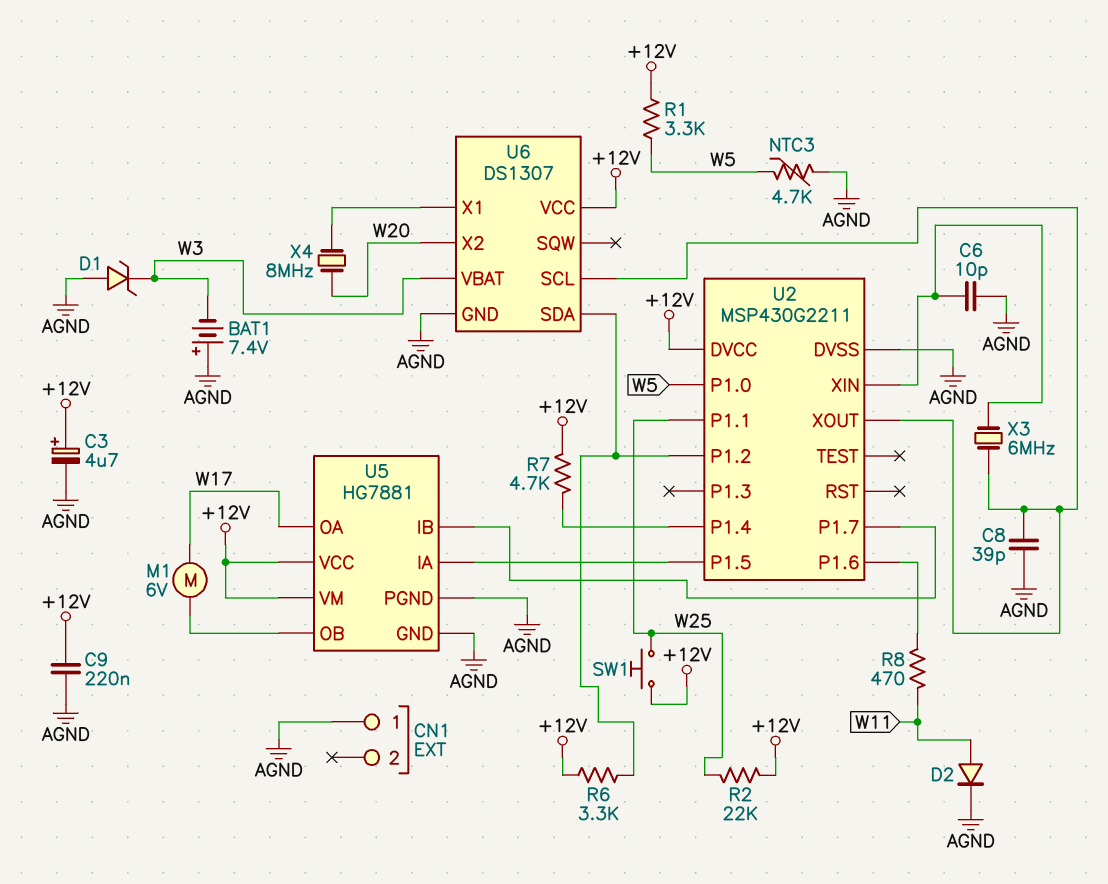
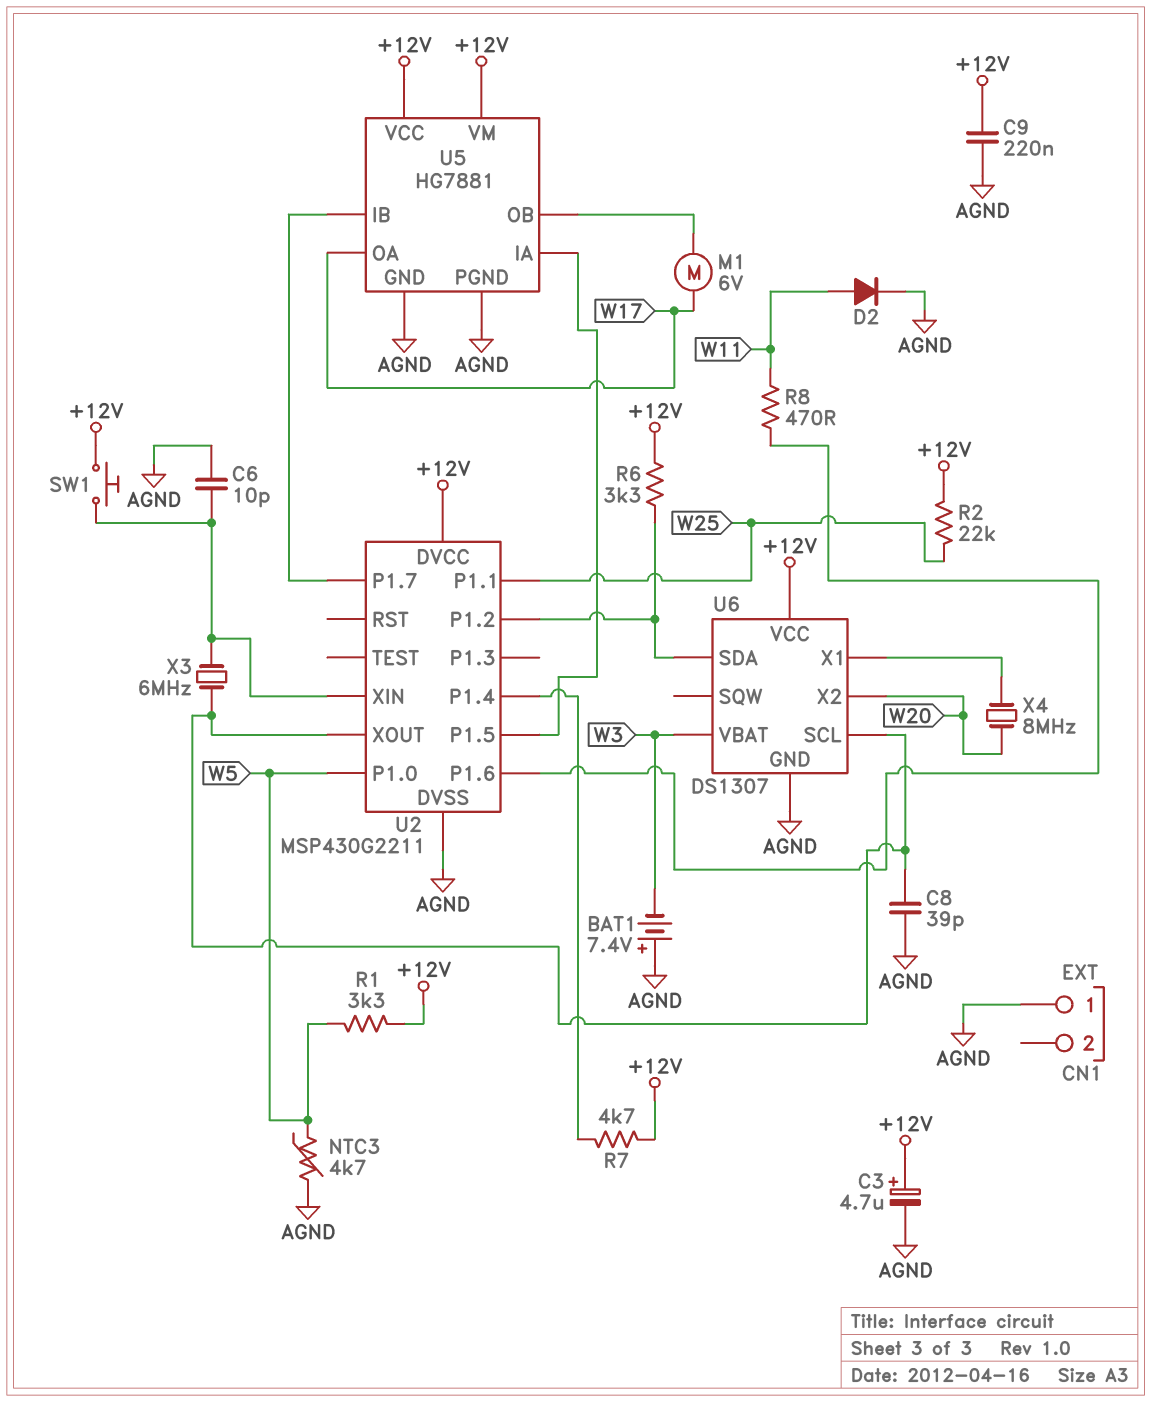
D1: zener (A AGND, K W3) -> none
SW1: button (+12V, W25) -> button (+12V, U2/XIN)

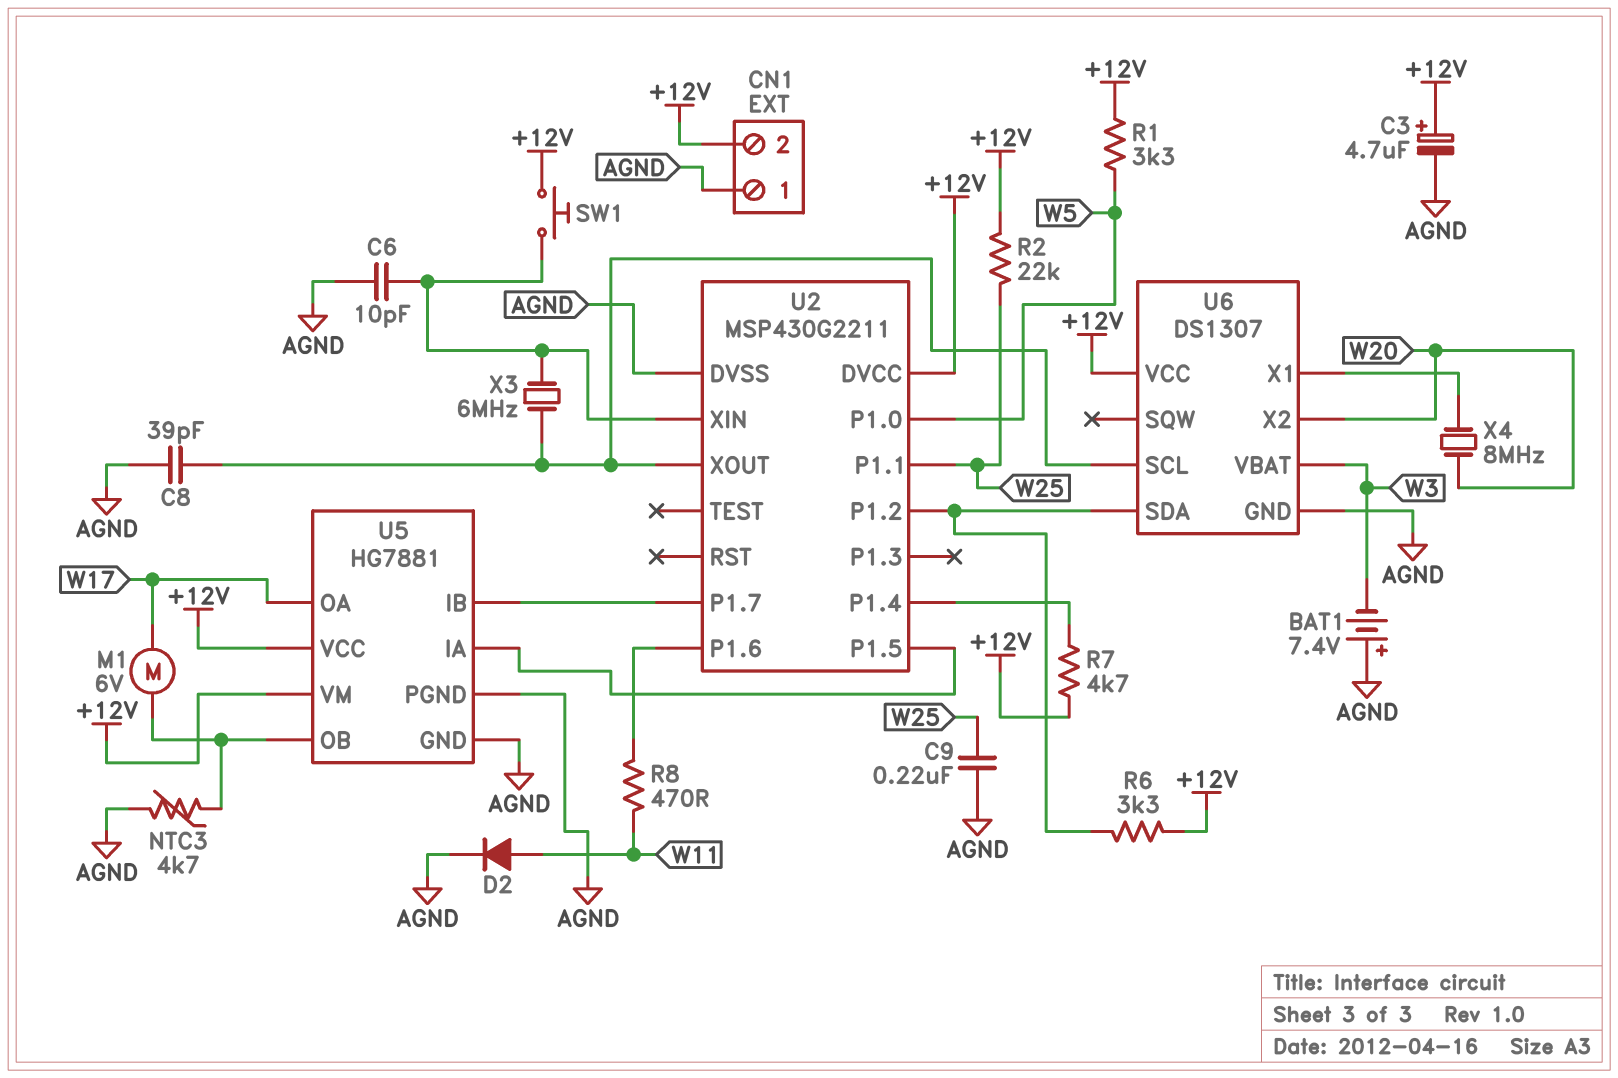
C9: 220nF (+12V, AGND) -> 220nF (AGND, W25)
CN1 pin 2: none -> +12V
NTC3: 4.7k (AGND, W5) -> 4.7k (AGND, U5/OB)

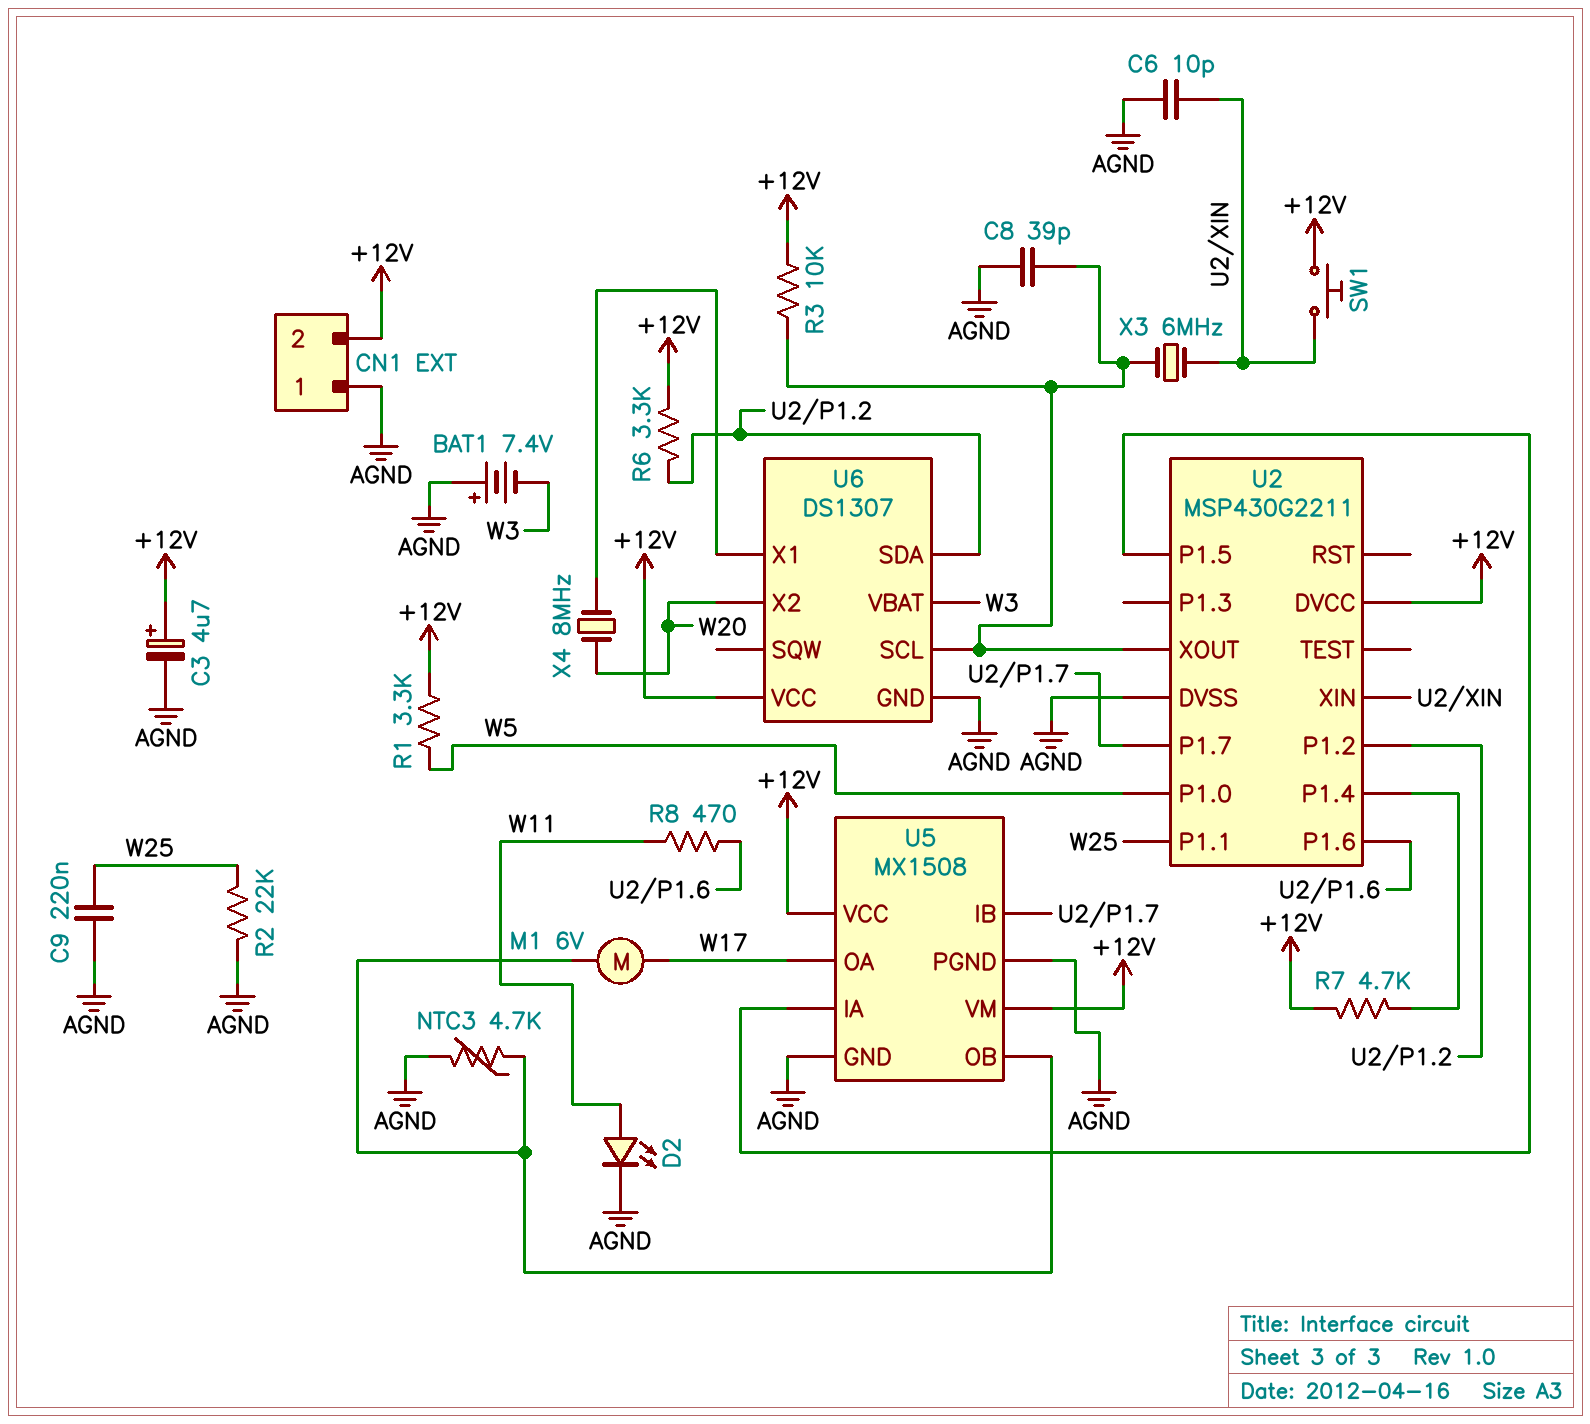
D2: diode (A W11, K AGND) -> LED (A W11, K AGND)
R2: 22k (+12V, W25) -> 22k (AGND, W25)
R3: none -> 10k (+12V, U2/XOUT)
U5: HG7881 -> MX1508

